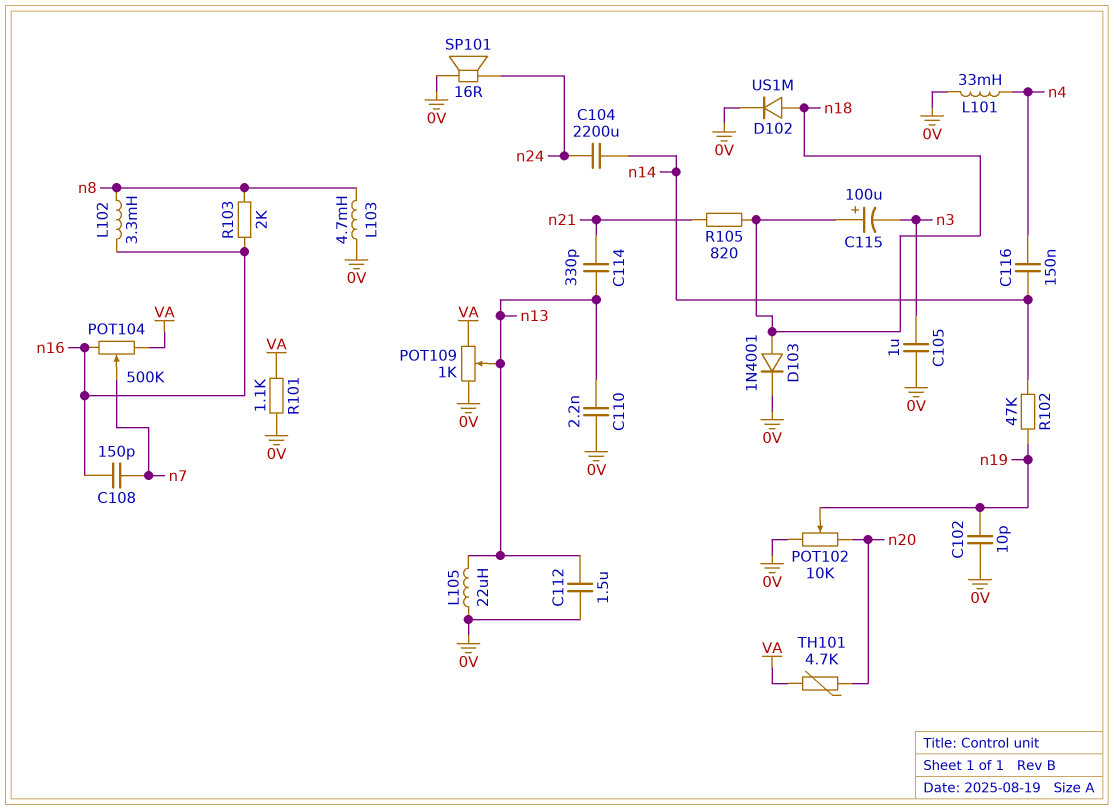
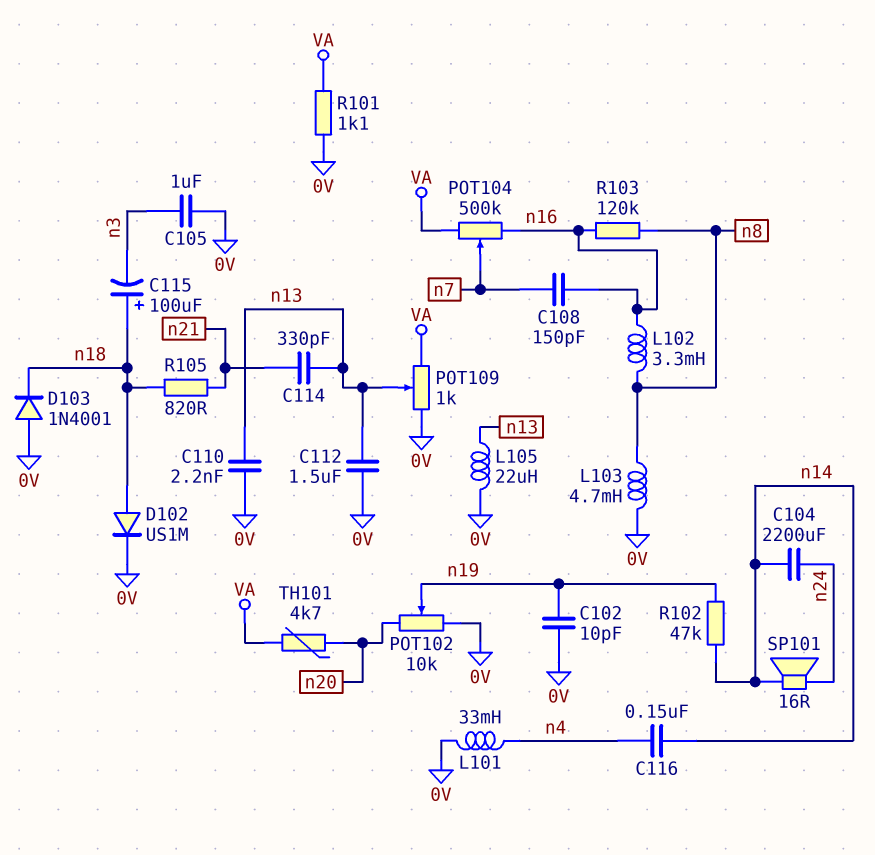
D103: diode 1N4001 (A n18, K 0V) -> diode 1N4001 (A 0V, K n18)
R103: 2k (n8, n16) -> 120k (n8, n16)
SP101: speaker 16R (0V, n24) -> speaker 16R (n14, n24)

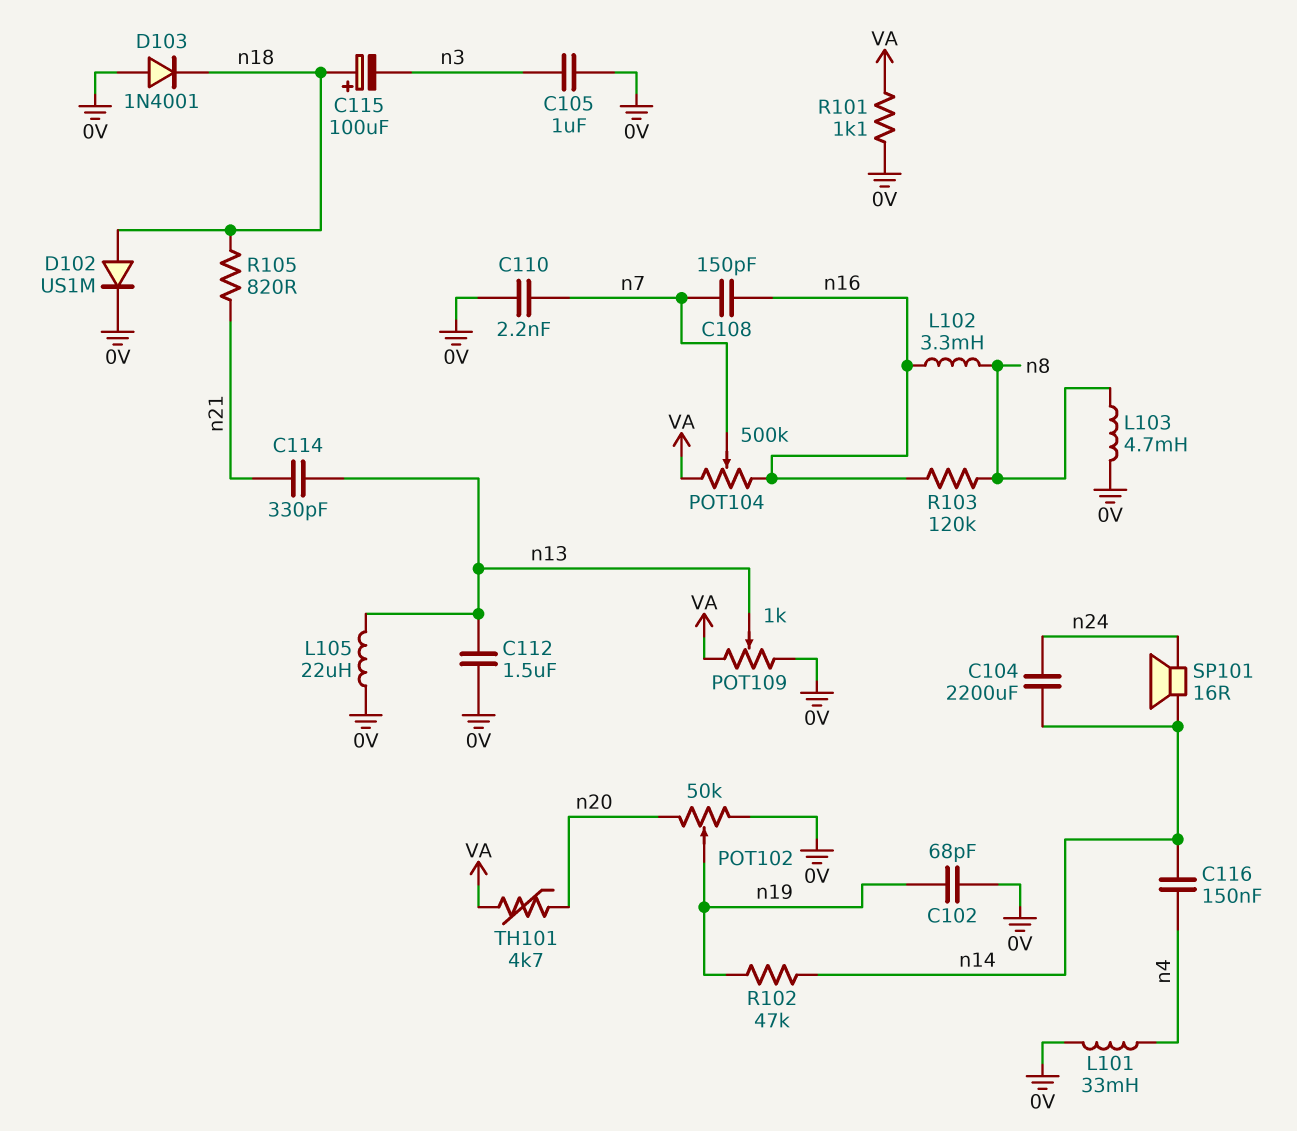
C102: 10pF (0V, n19) -> 68pF (0V, n19)
C110: 2.2nF (0V, n13) -> 2.2nF (0V, n7)
POT102: 10k (0V, n20, wiper n19) -> 50k (0V, n20, wiper n19)

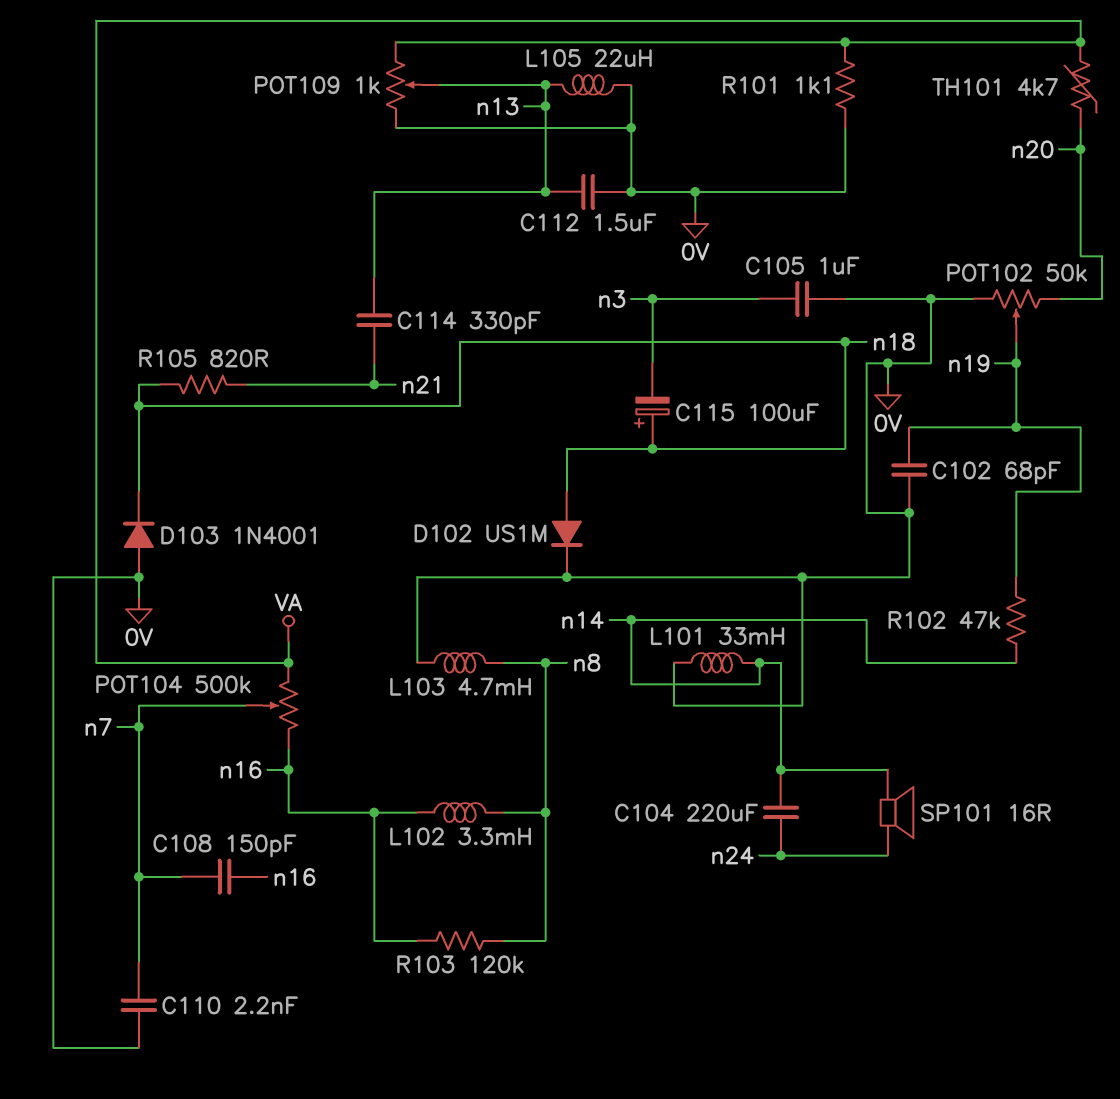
C104: 2200uF (n14, n24) -> 220uF (n14, n24)
C116: 150nF (n4, n14) -> none
L101: 33mH (0V, n4) -> 33mH (0V, n14)

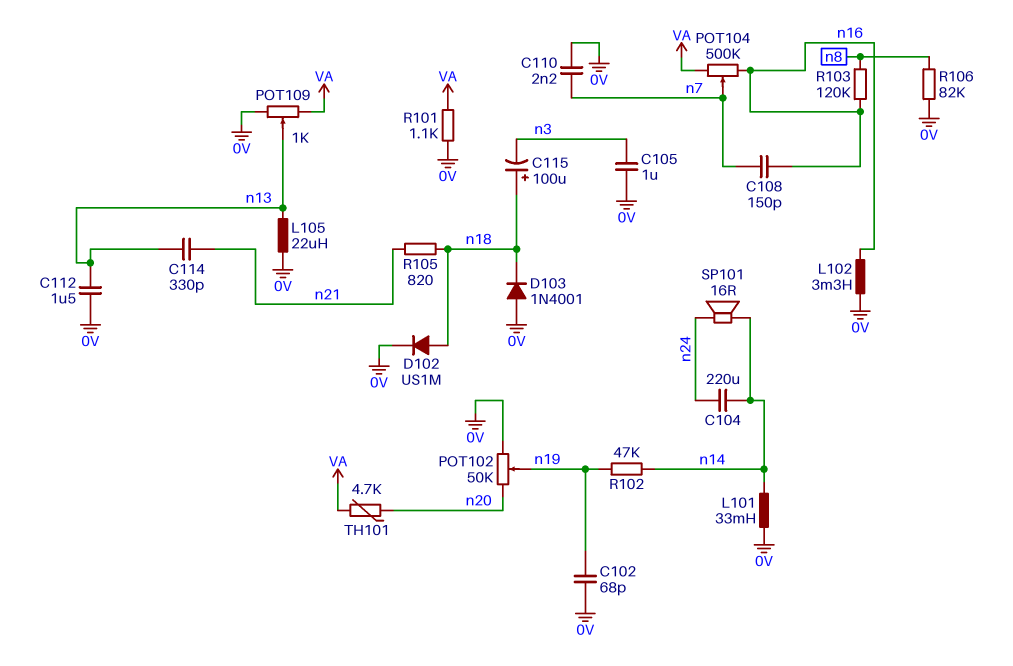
L102: 3.3mH (n8, n16) -> 3.3mH (0V, n16)
L103: 4.7mH (0V, n8) -> none
R106: none -> 82k (0V, n8)

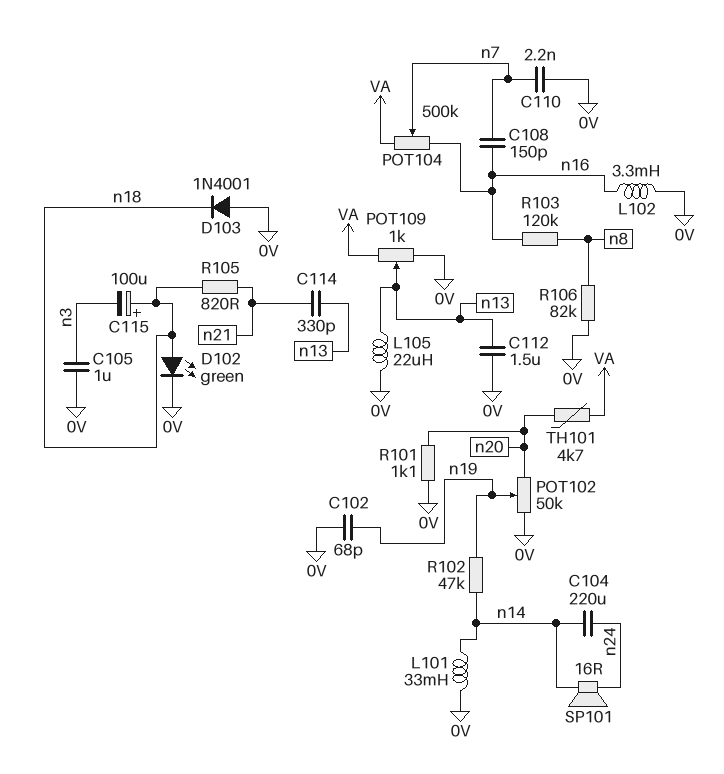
D102: diode US1M (A n18, K 0V) -> LED green (A n18, K 0V)
R101: 1.1k (0V, VA) -> 1.1k (0V, n20)

